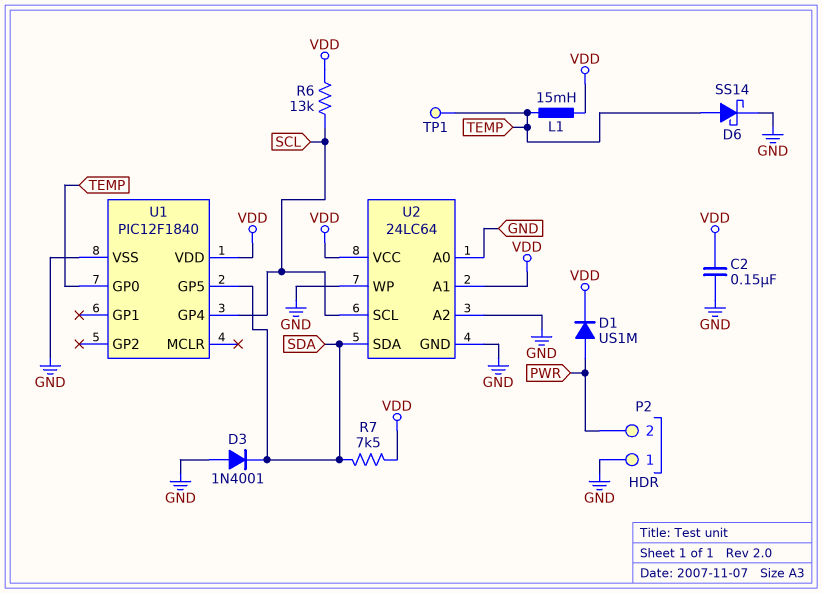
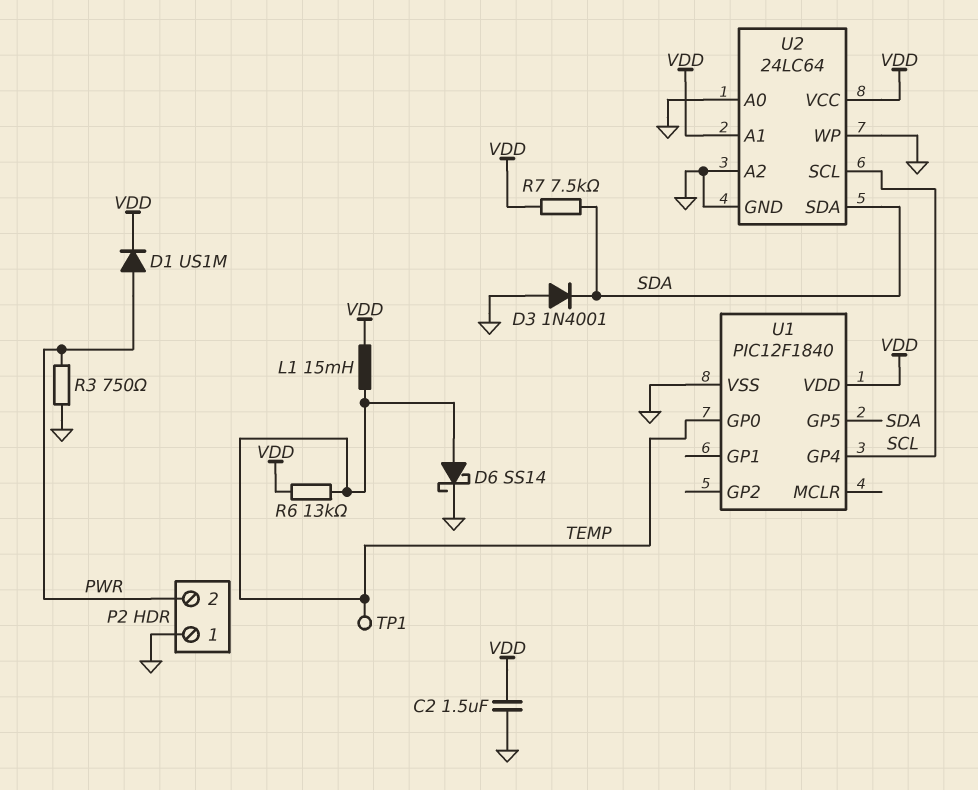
C2: 150nF (GND, VDD) -> 1.5uF (GND, VDD)
R3: none -> 750 (GND, PWR)
R6: 13k (SCL, VDD) -> 13k (TEMP, VDD)

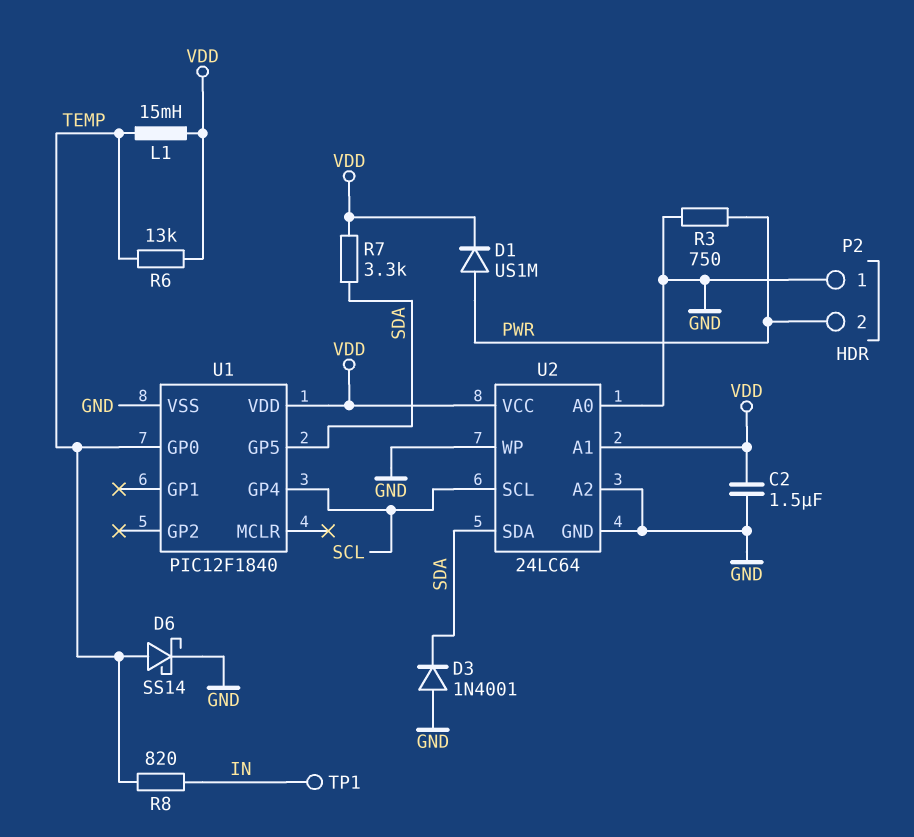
R7: 7.5k (SDA, VDD) -> 3.3k (SDA, VDD)
R8: none -> 820 (IN, TEMP)
TP1: test point (TEMP) -> test point (IN)

